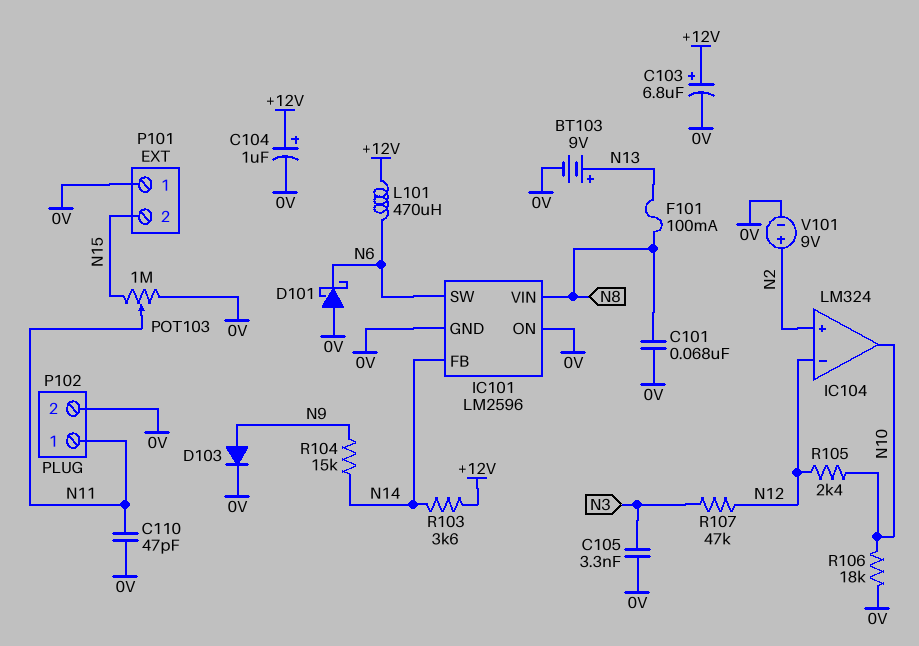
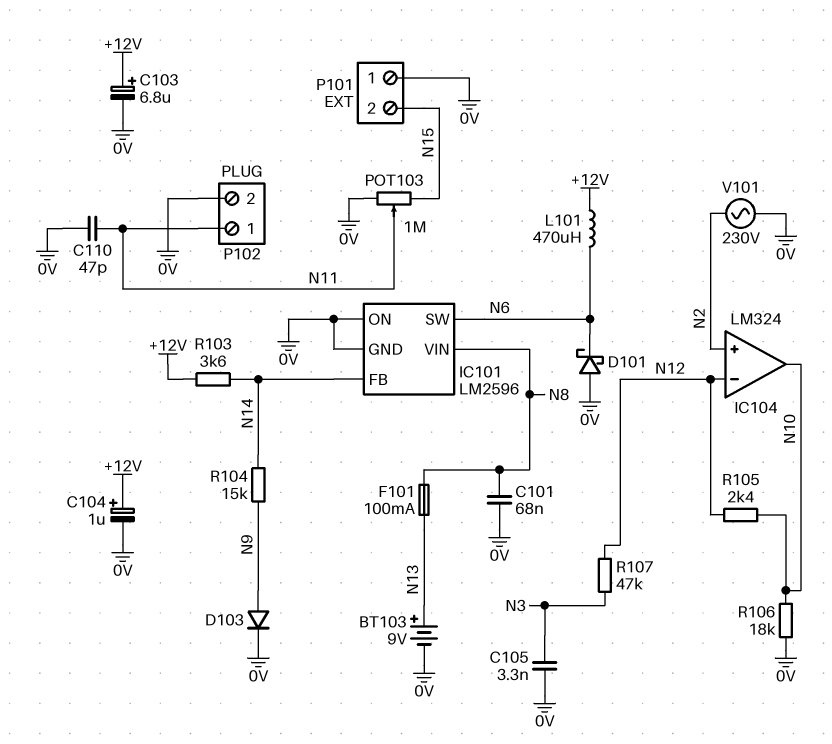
V101: 9V (plus N2, minus 0V) -> AC 230V (0V, N2)

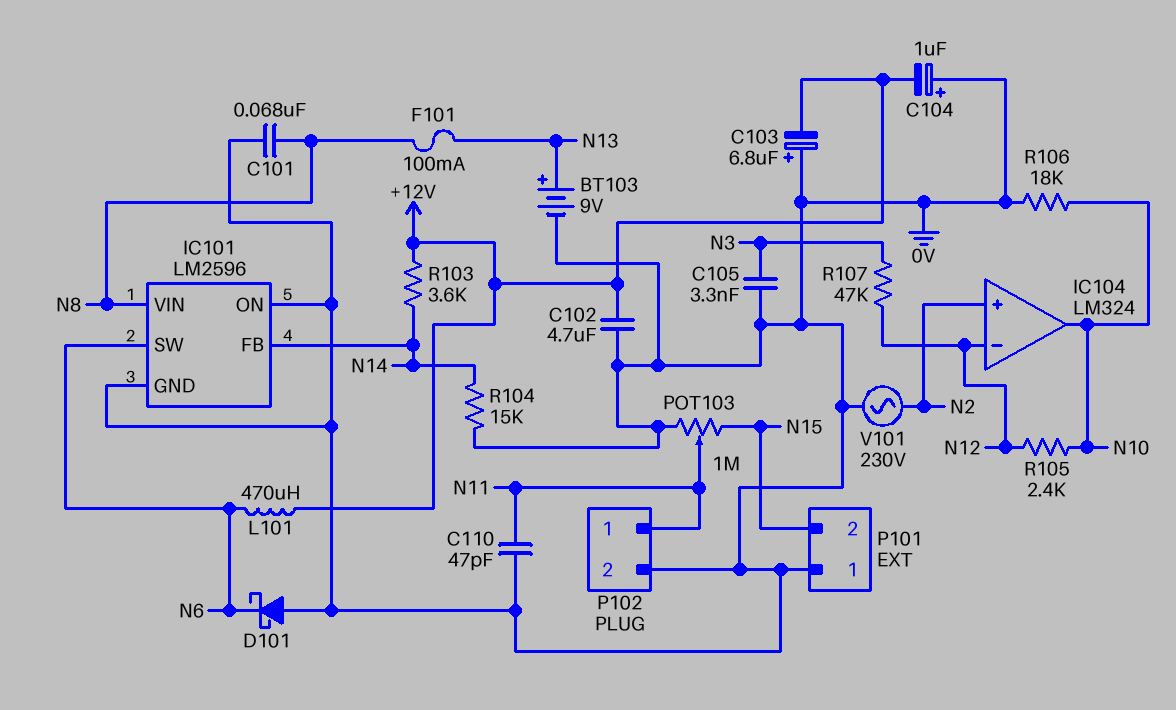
C102: none -> 4.7uF (+12V, 0V)
C103: 6.8uF (plus +12V, minus 0V) -> 6.8uF (plus 0V, minus +12V)
C104: 1uF (plus +12V, minus 0V) -> 1uF (plus 0V, minus +12V)
D103: diode (A N9, K 0V) -> none
R104: 15k (N9, N14) -> 15k (0V, N14)

